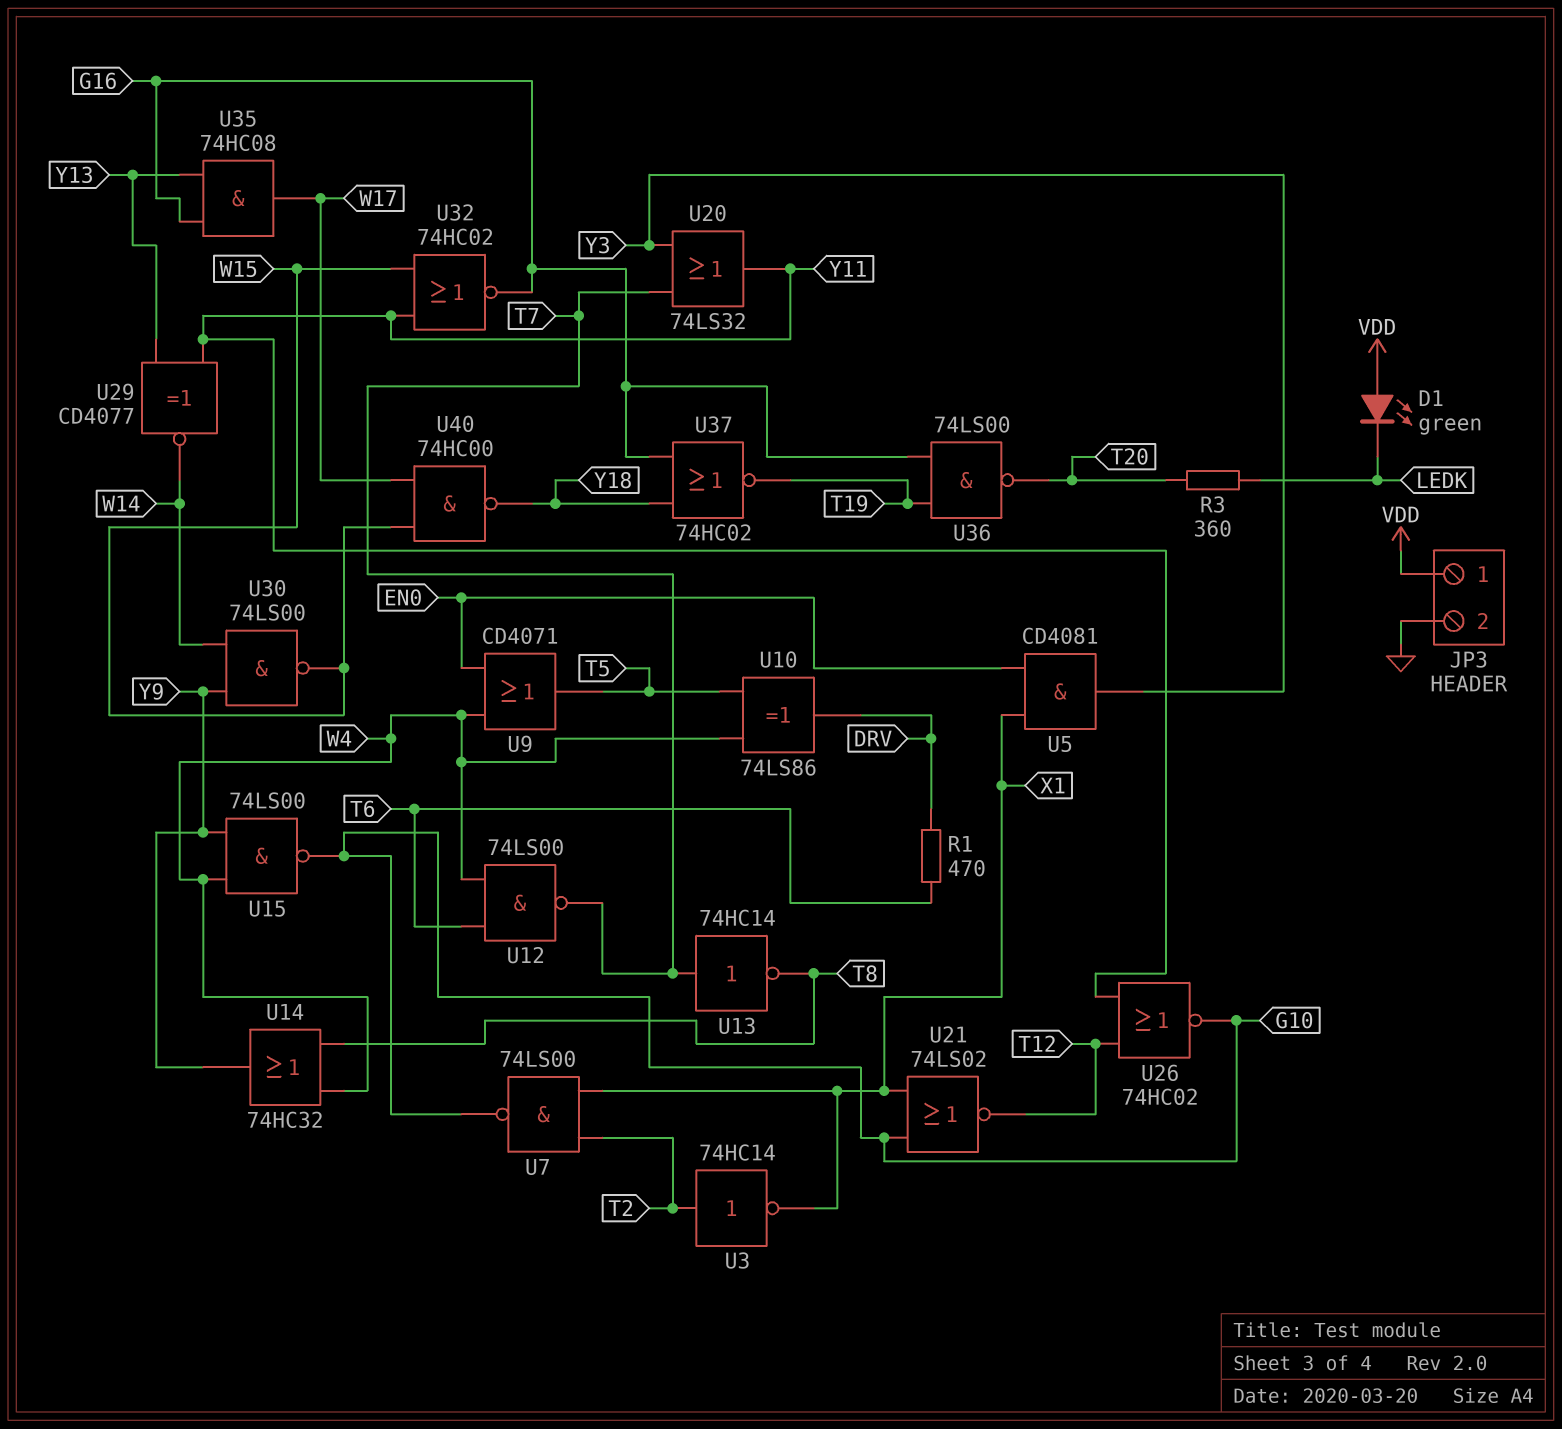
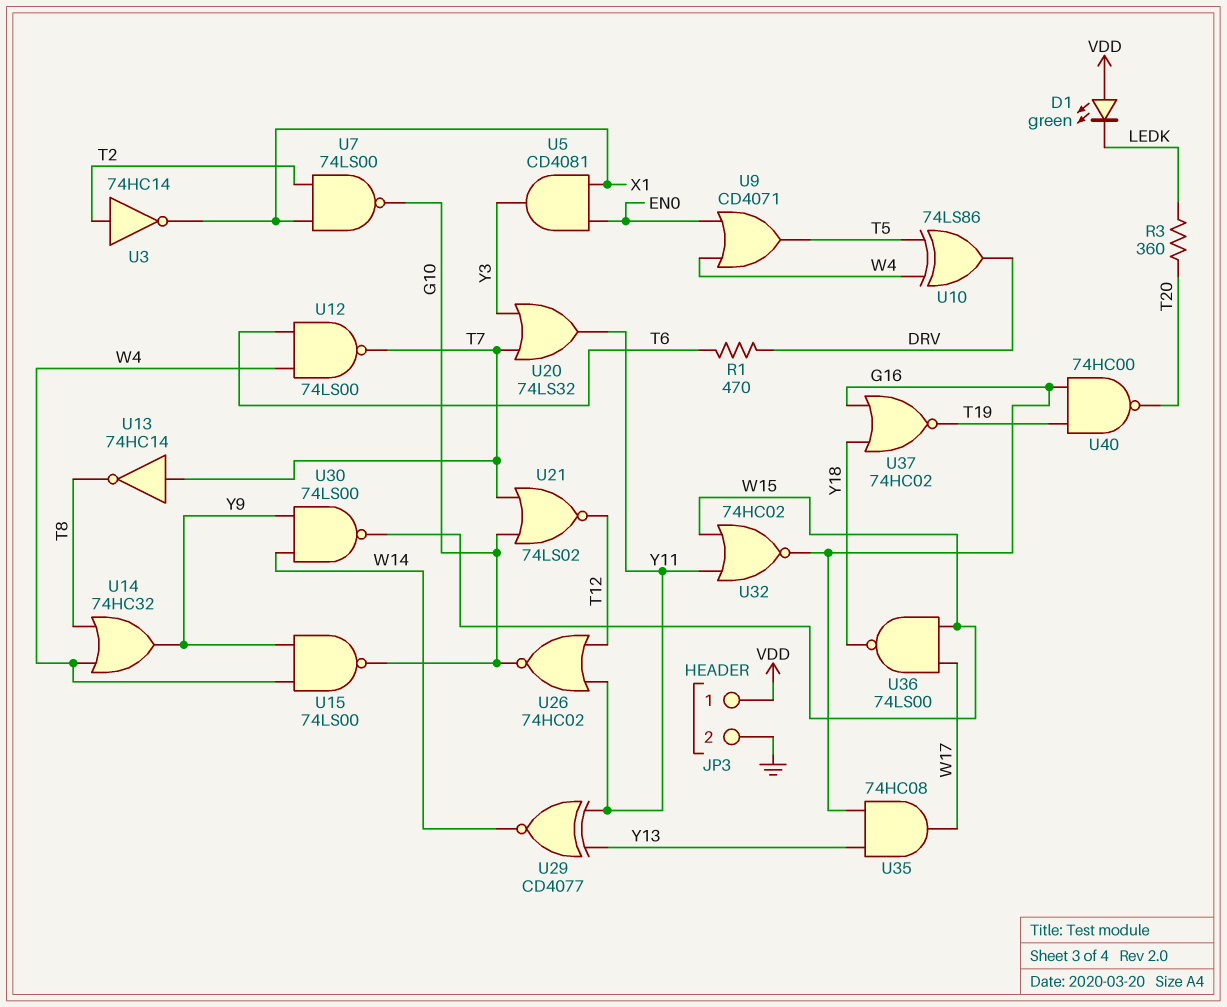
U21: NOR 74LS02 (in G10, in X1, out T12) -> NOR 74LS02 (in G10, in T7, out T12)
U36: NAND 74LS00 (in G16, in T19, out T20) -> NAND 74LS00 (in W15, in W17, out Y18)
U40: NAND 74HC00 (in W15, in W17, out Y18) -> NAND 74HC00 (in G16, in T19, out T20)

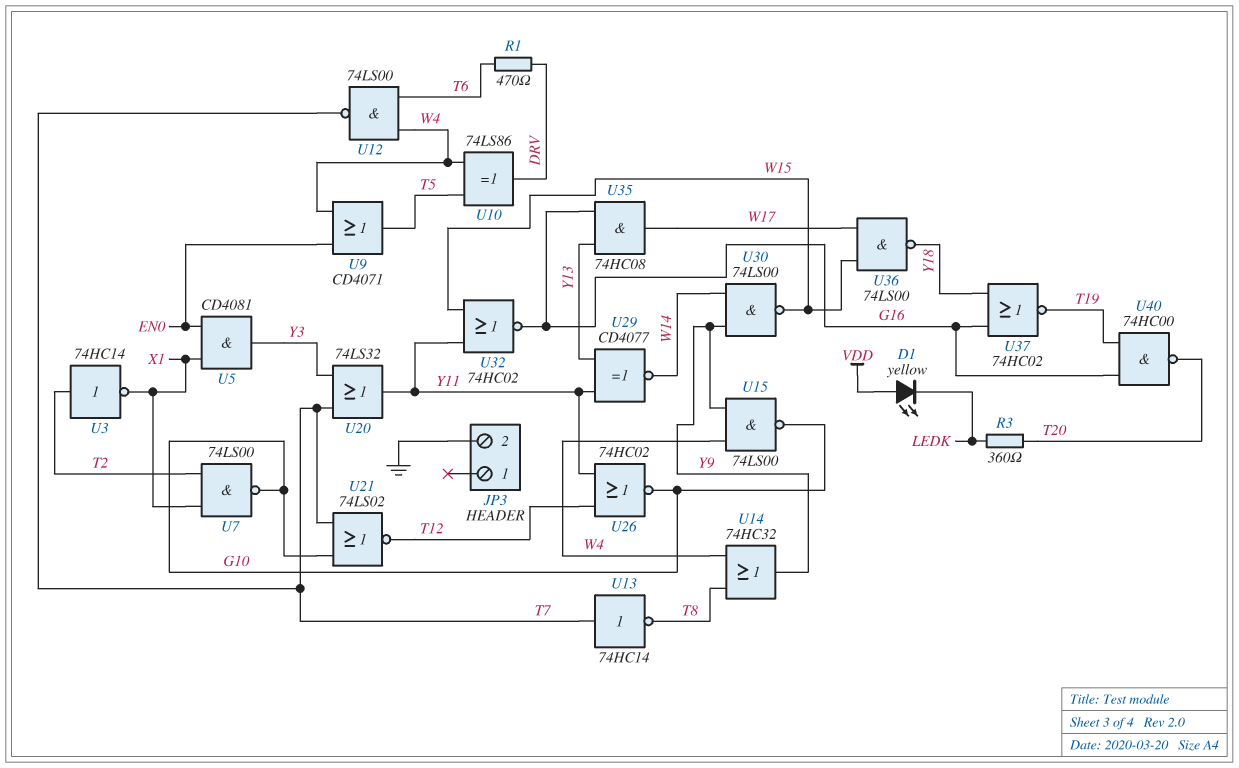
D1: LED green (A VDD, K LEDK) -> LED yellow (A VDD, K LEDK)
JP3 pin 1: VDD -> none

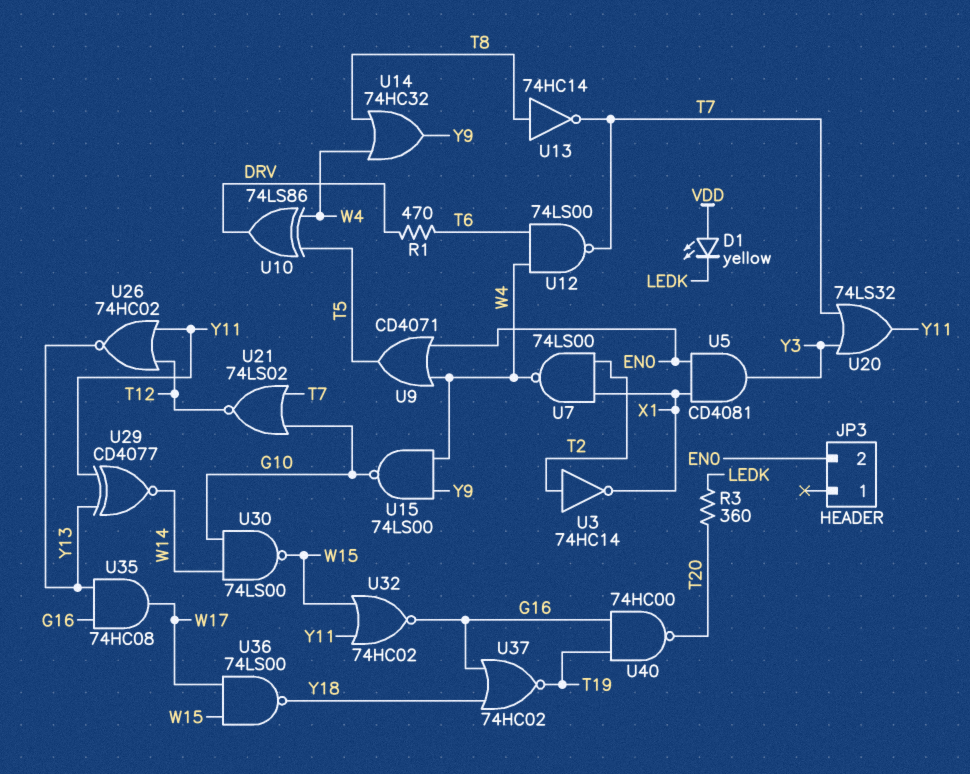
JP3 pin 2: GND -> EN0
U7: NAND 74LS00 (in T2, in X1, out G10) -> NAND 74LS00 (in T2, in X1, out W4)
U13: NOT 74HC14 (in T7, out T8) -> NOT 74HC14 (in T8, out T7)
U26: NOR 74HC02 (in T12, in Y11, out G10) -> NOR 74HC02 (in T12, in Y11, out Y13)
U30: NAND 74LS00 (in W14, in Y9, out W15) -> NAND 74LS00 (in G10, in W14, out W15)

